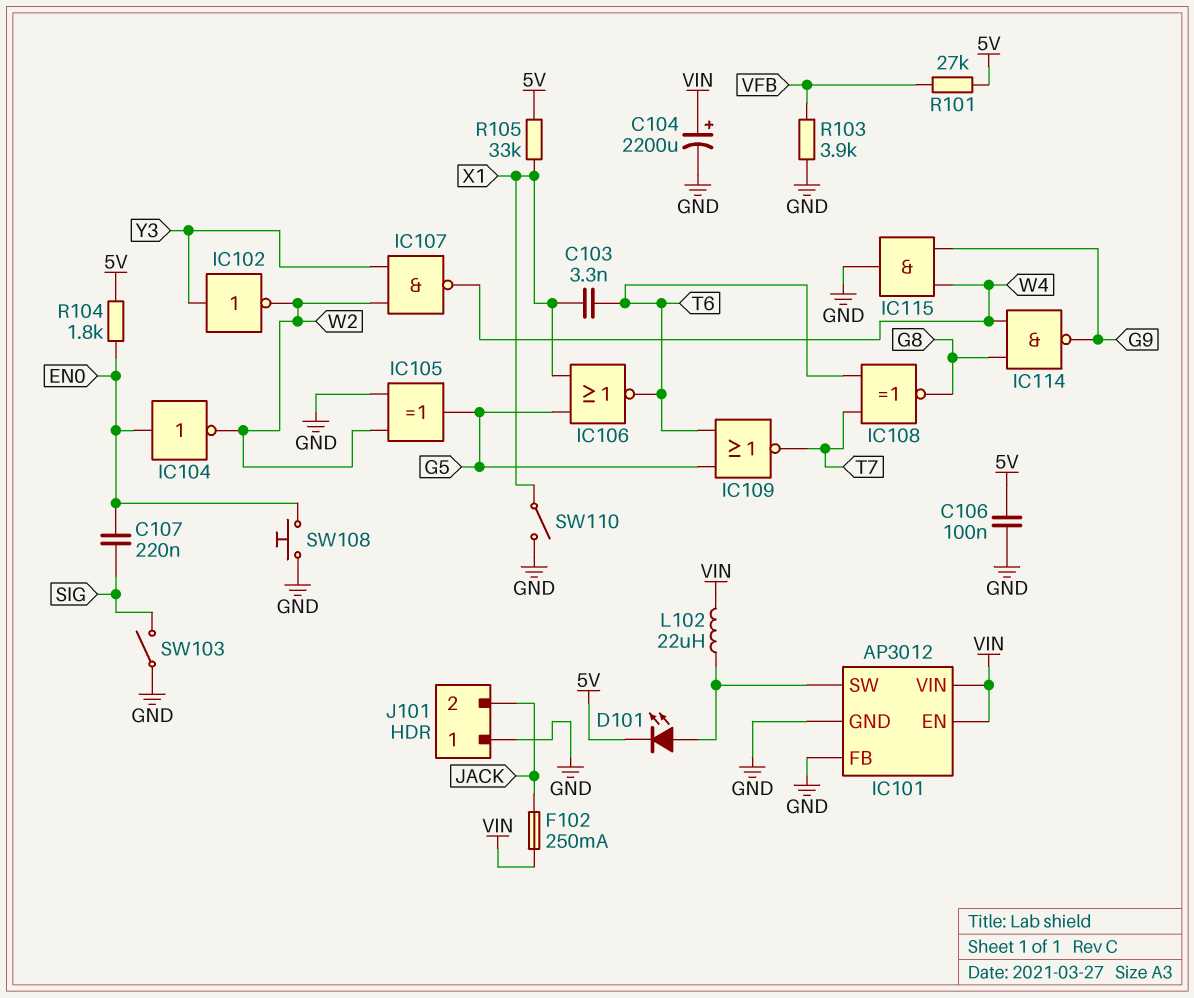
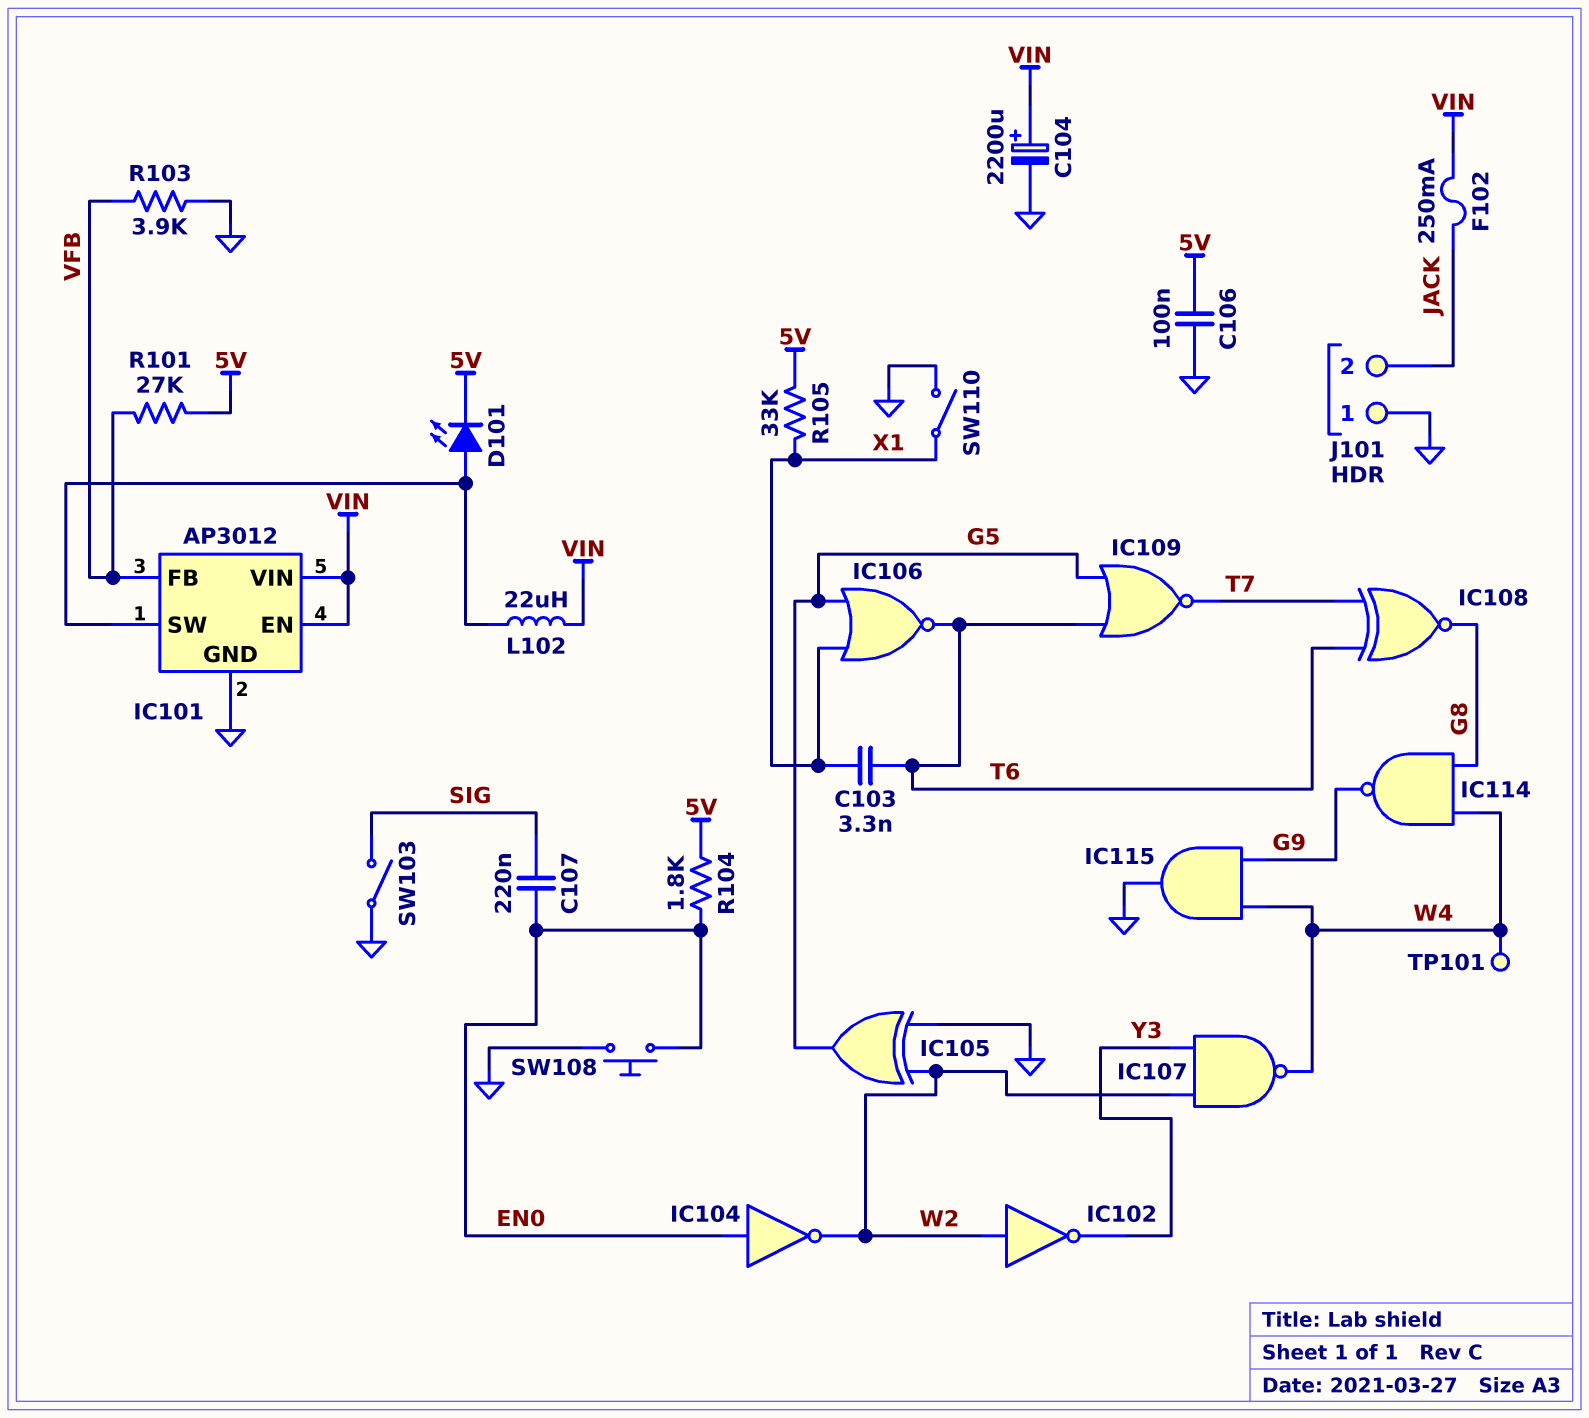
IC101 pin FB: GND -> VFB
IC102: NOT (in Y3, out W2) -> NOT (in W2, out Y3)
TP101: none -> test point (W4)

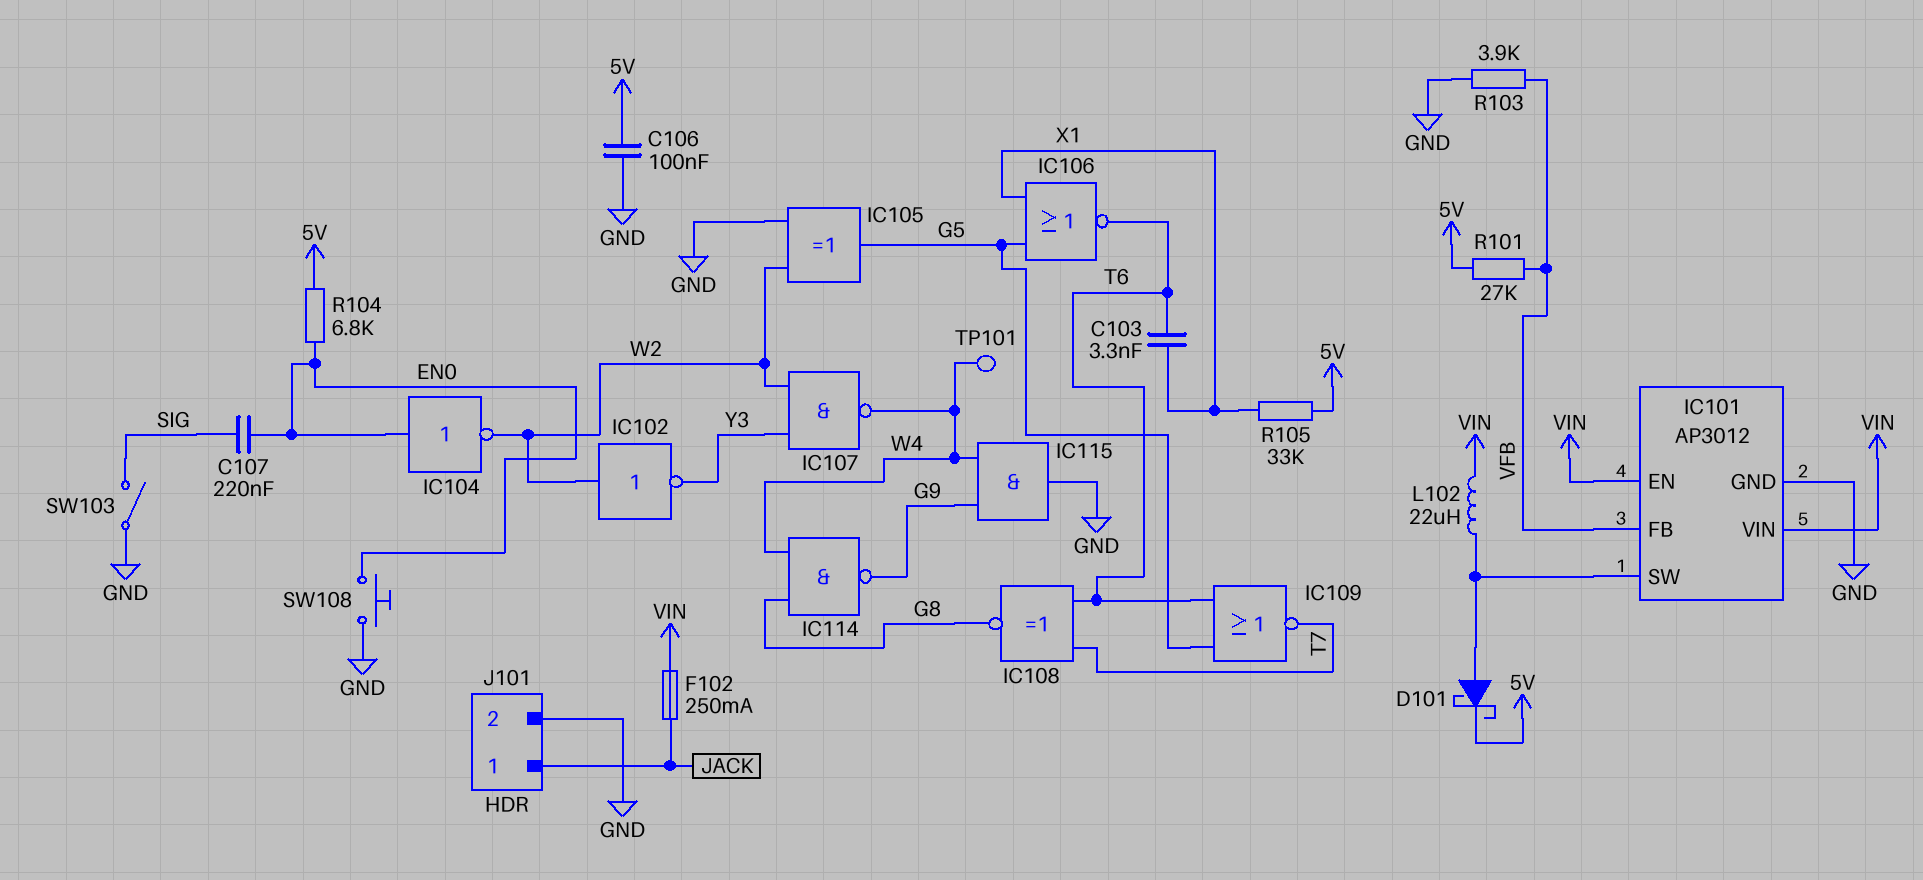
C104: 2200uF (plus VIN, minus GND) -> none
D101: LED (A IC101/SW, K 5V) -> schottky (A IC101/SW, K 5V)
J101 pin 1: GND -> JACK
J101 pin 2: JACK -> GND
R104: 1.8k (5V, EN0) -> 6.8k (5V, EN0)
SW110: switch (GND, X1) -> none

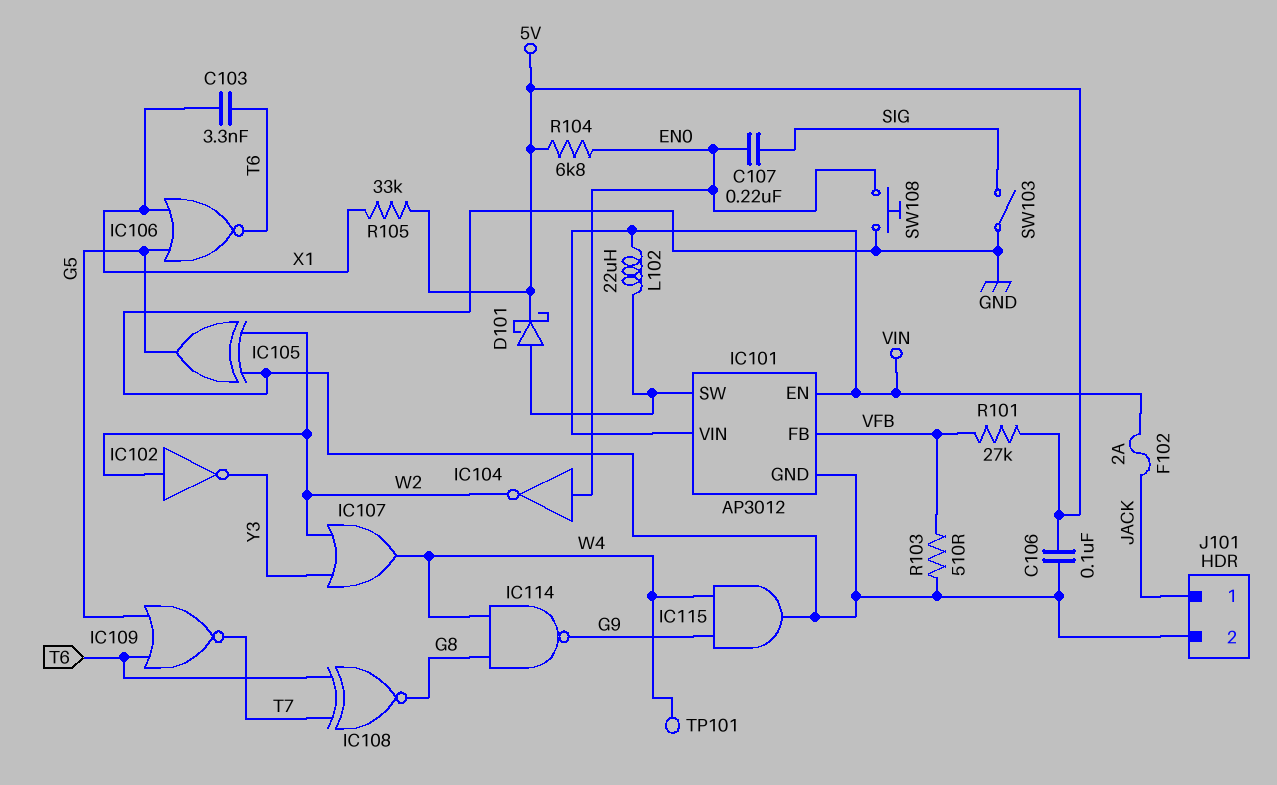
F102: 250mA (JACK, VIN) -> 2A (JACK, VIN)
IC107: NAND (in W2, in Y3, out W4) -> OR (in W2, in Y3, out W4)
R103: 3.9k (GND, VFB) -> 510 (GND, VFB)

